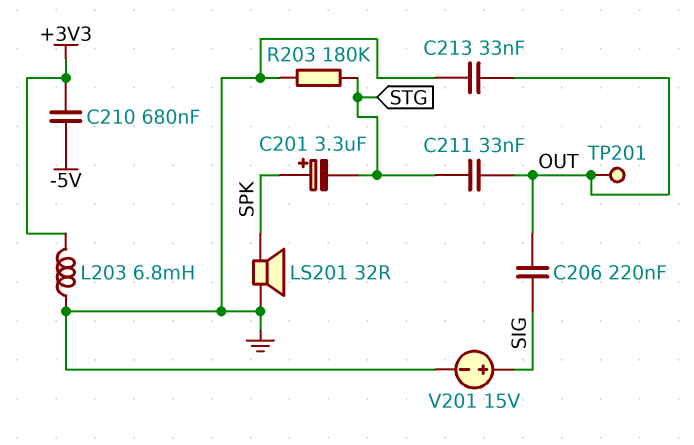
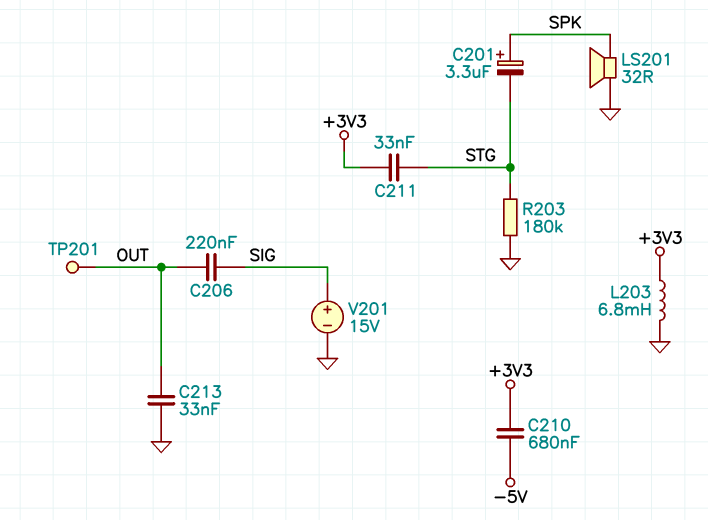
C211: 33nF (OUT, STG) -> 33nF (+3V3, STG)

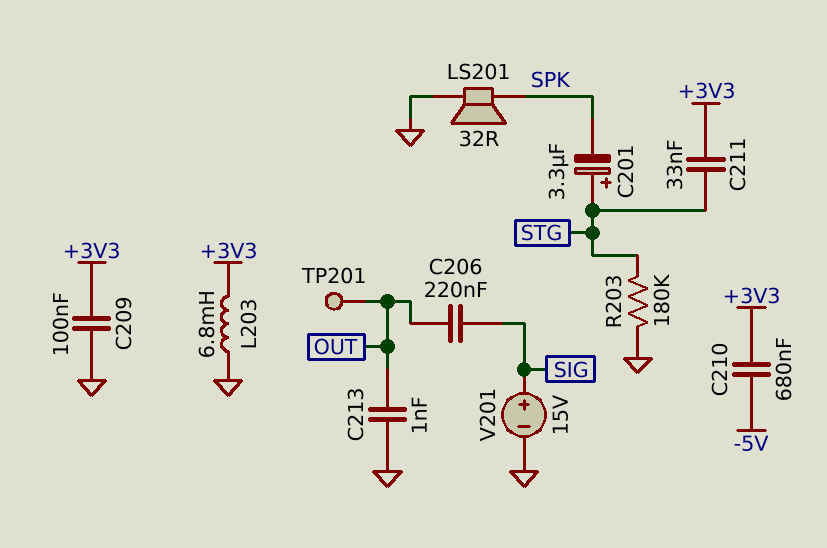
C201: 3.3uF (plus SPK, minus STG) -> 3.3uF (plus STG, minus SPK)
C209: none -> 100nF (+3V3, GND)
C213: 33nF (GND, OUT) -> 1nF (GND, OUT)

